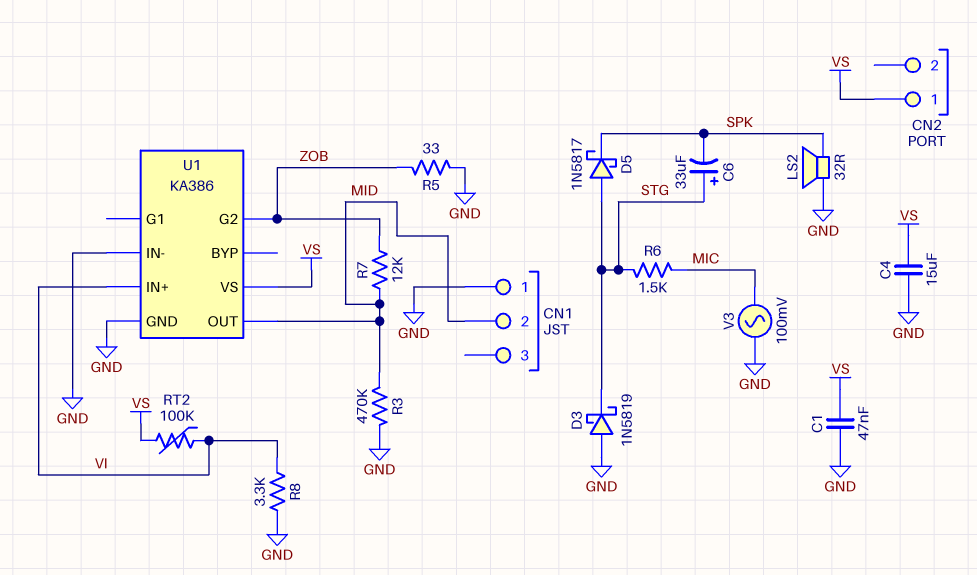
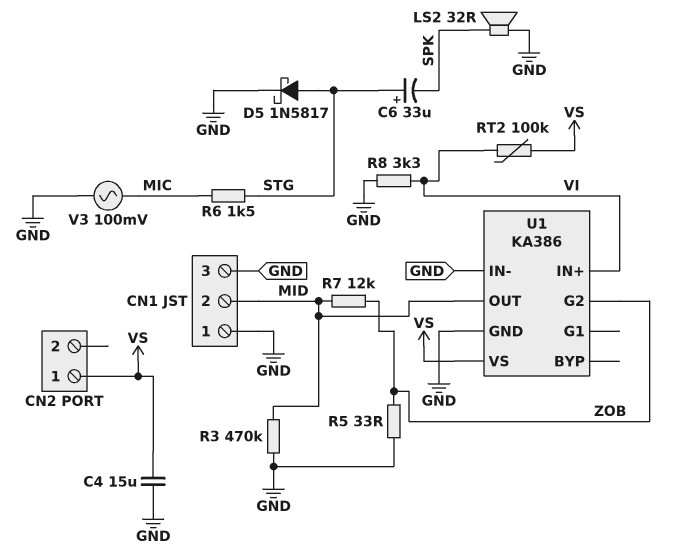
C1: 47nF (GND, VS) -> none
CN1 pin 3: none -> GND
D3: schottky 1N5819 (A GND, K STG) -> none
D5: schottky 1N5817 (A STG, K SPK) -> schottky 1N5817 (A STG, K GND)

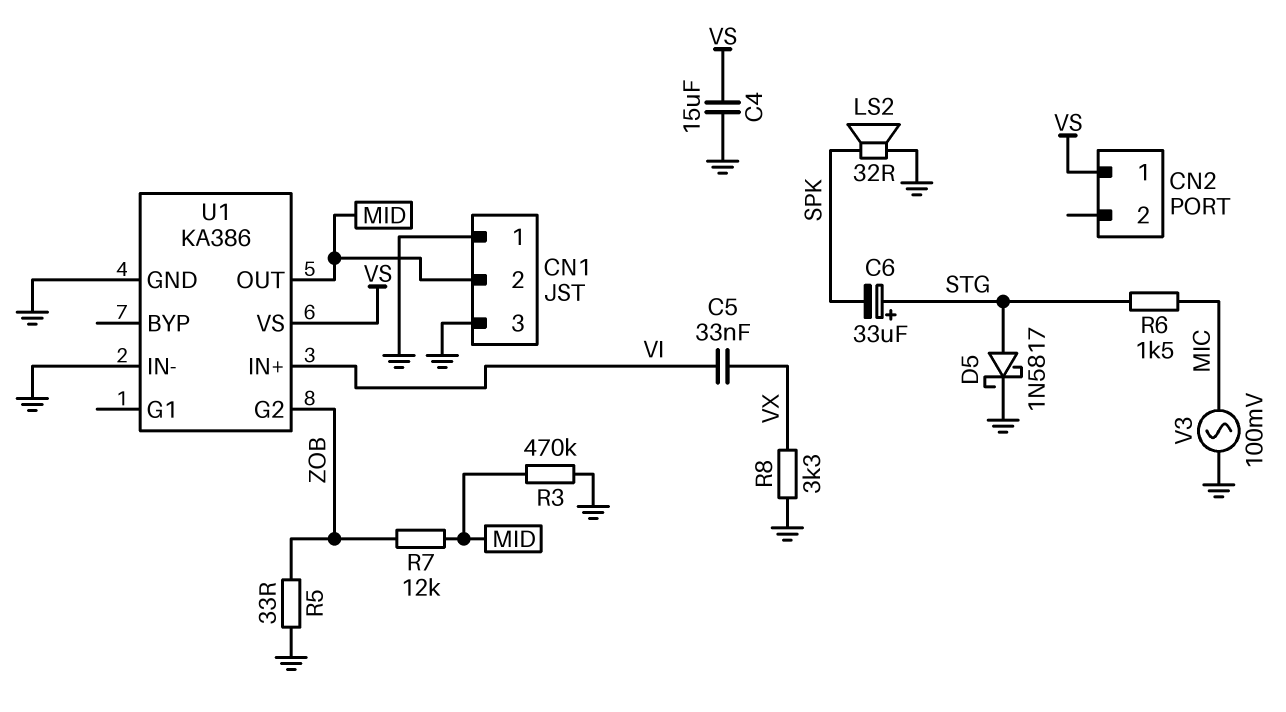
C5: none -> 33nF (VI, VX)
R8: 3.3k (GND, VI) -> 3.3k (GND, VX)
RT2: 100k (VI, VS) -> none

